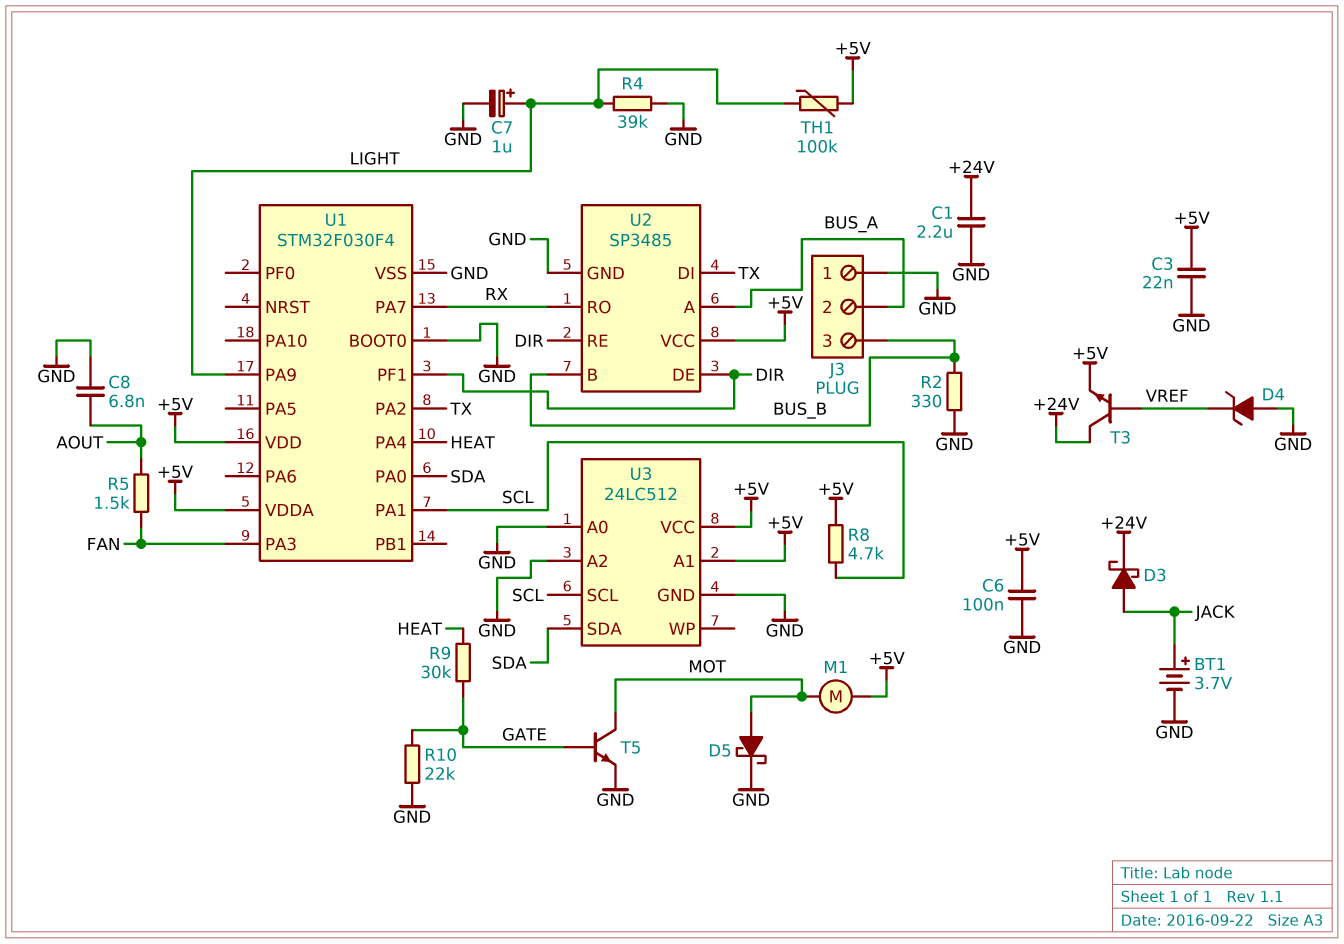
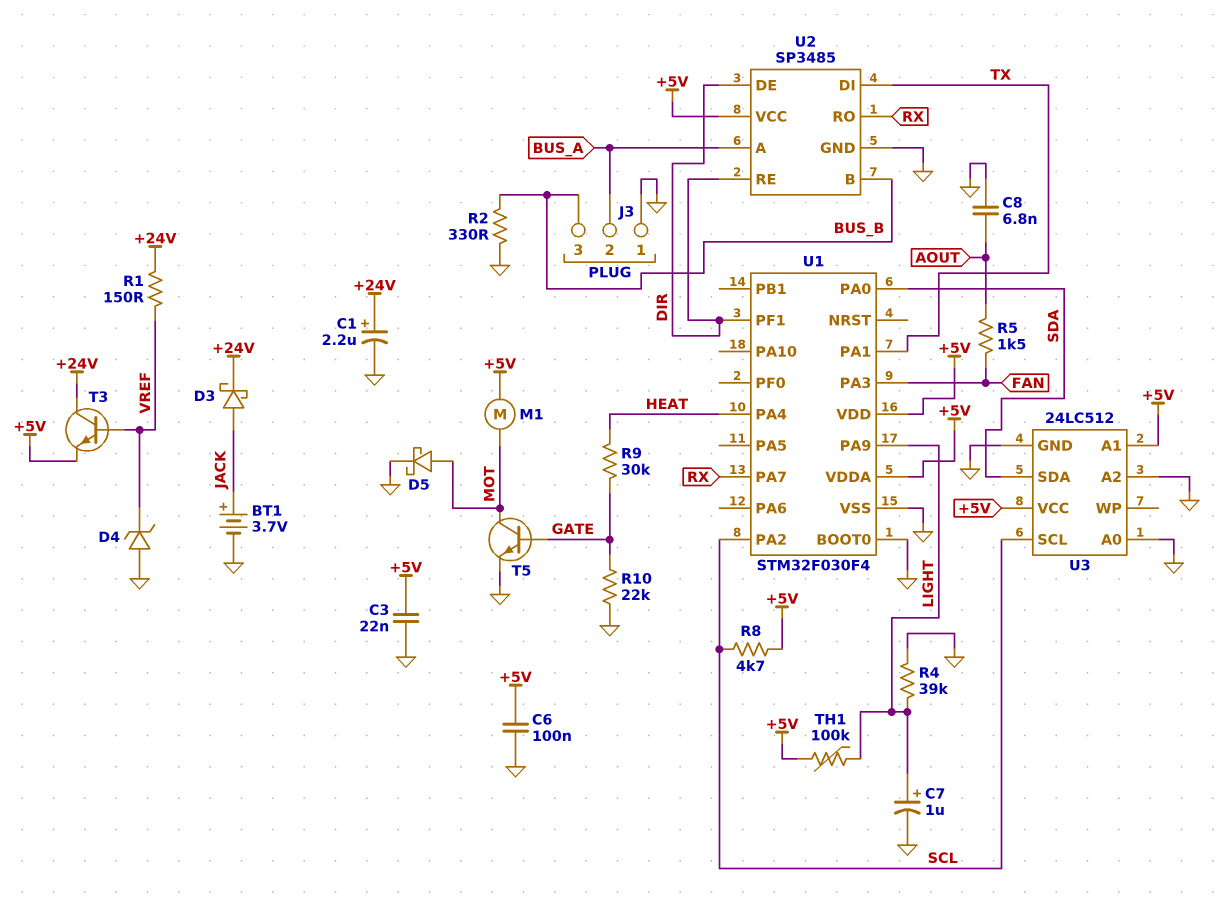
C1: 2.2uF (+24V, GND) -> 2.2uF (plus +24V, minus GND)
R1: none -> 150 (+24V, VREF)
U1 pin PA1: SCL -> TX
U1 pin PA2: TX -> SCL

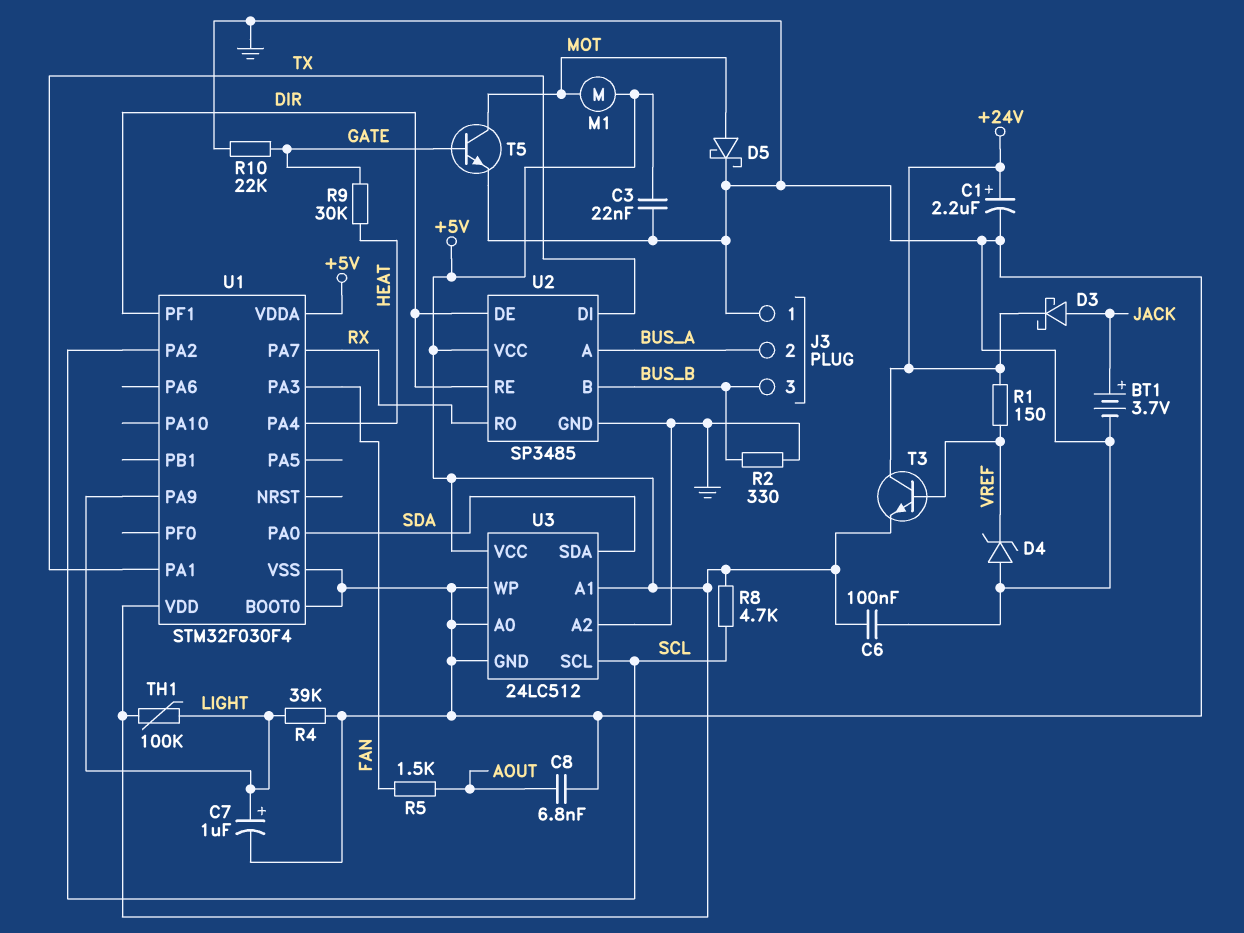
U3 pin WP: none -> GND

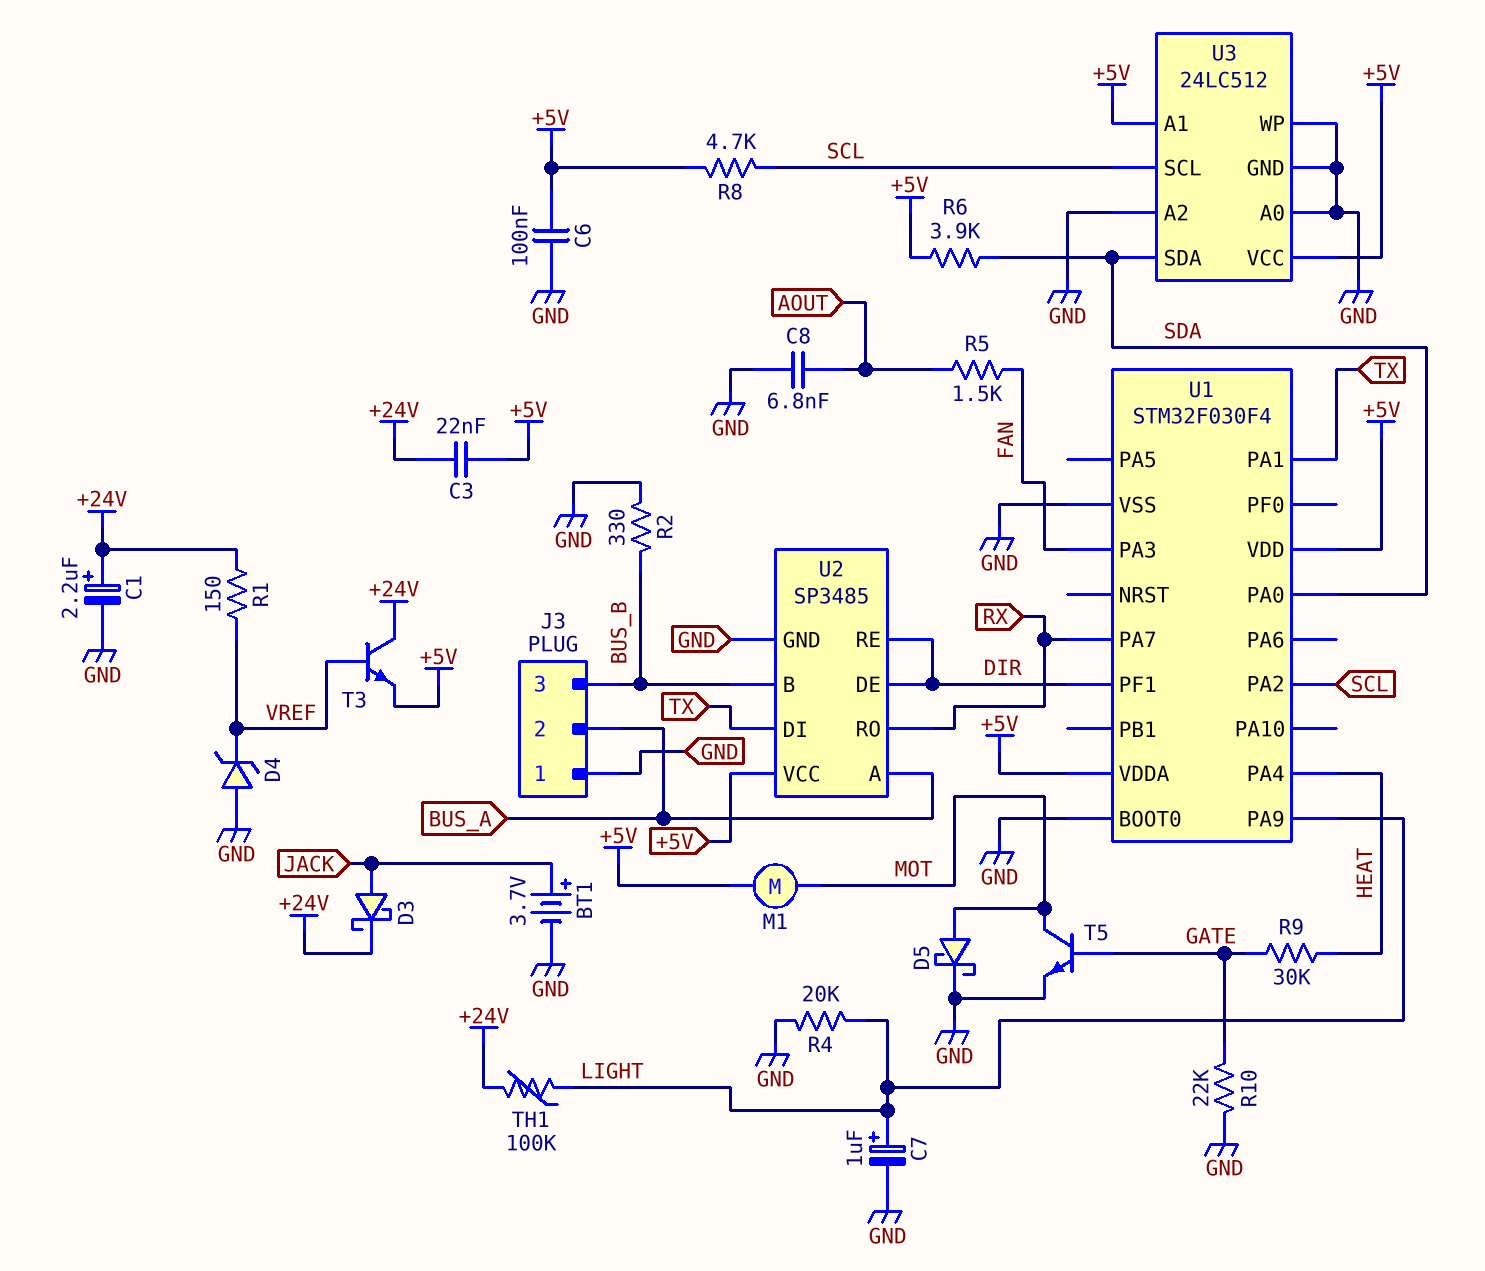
C3: 22nF (+5V, GND) -> 22nF (+5V, +24V)
R4: 39k (GND, LIGHT) -> 20k (GND, LIGHT)
R6: none -> 3.9k (+5V, SDA)
TH1: 100k (+5V, LIGHT) -> 100k (+24V, LIGHT)

